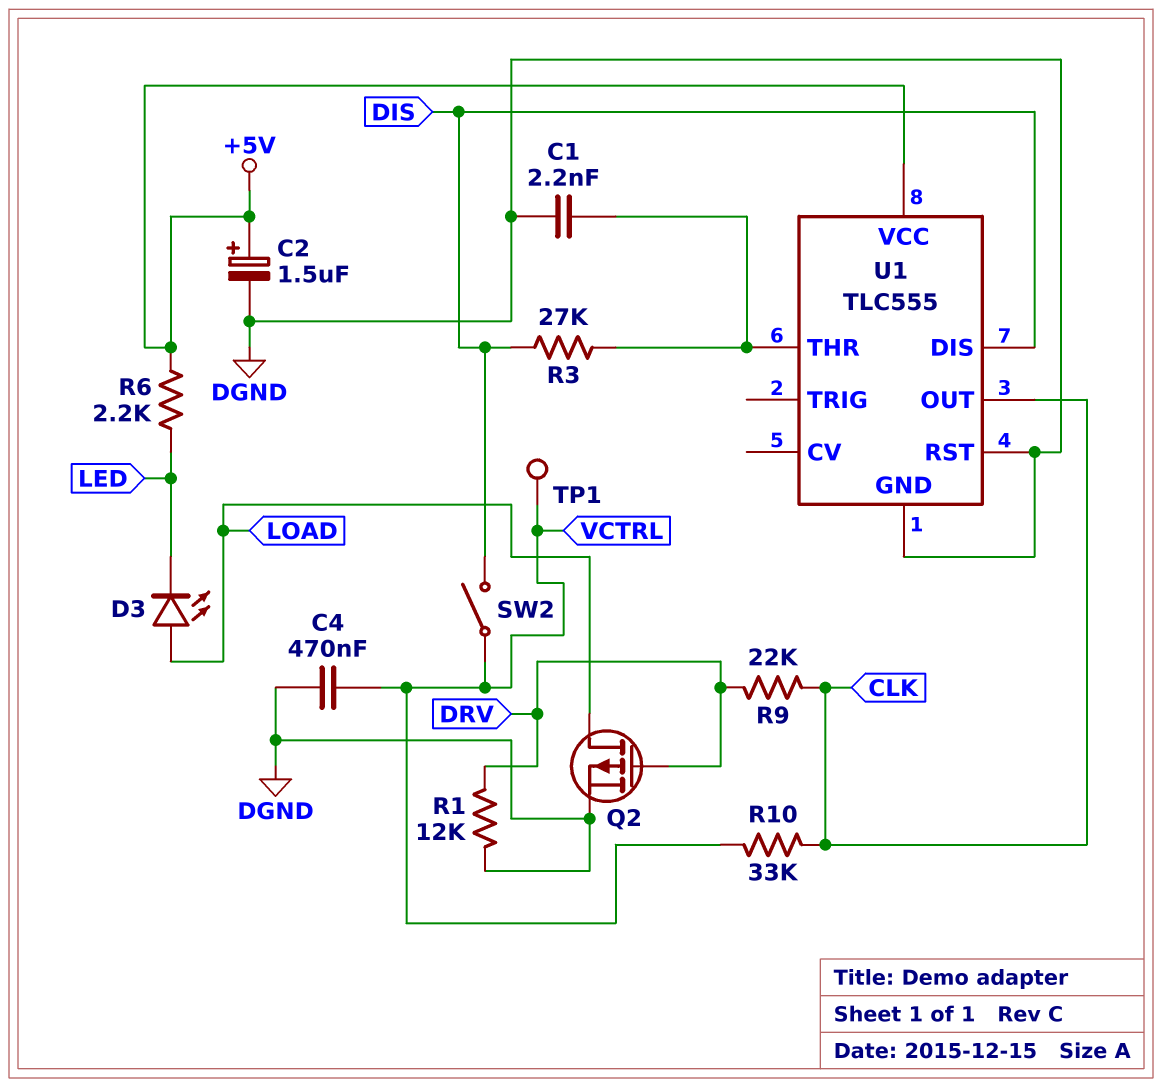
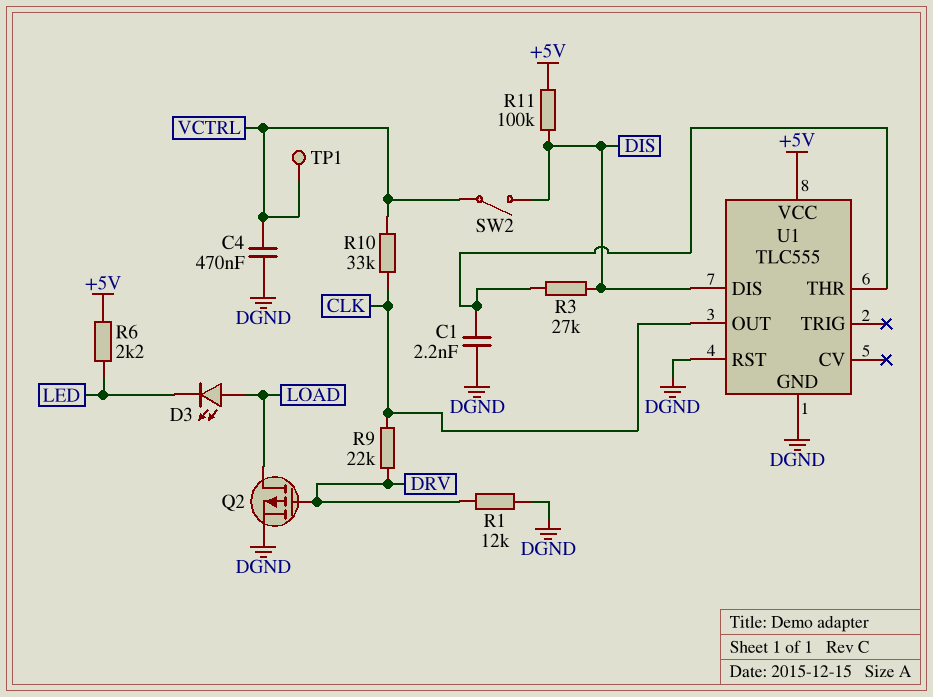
C2: 1.5uF (plus +5V, minus DGND) -> none
R11: none -> 100k (+5V, DIS)

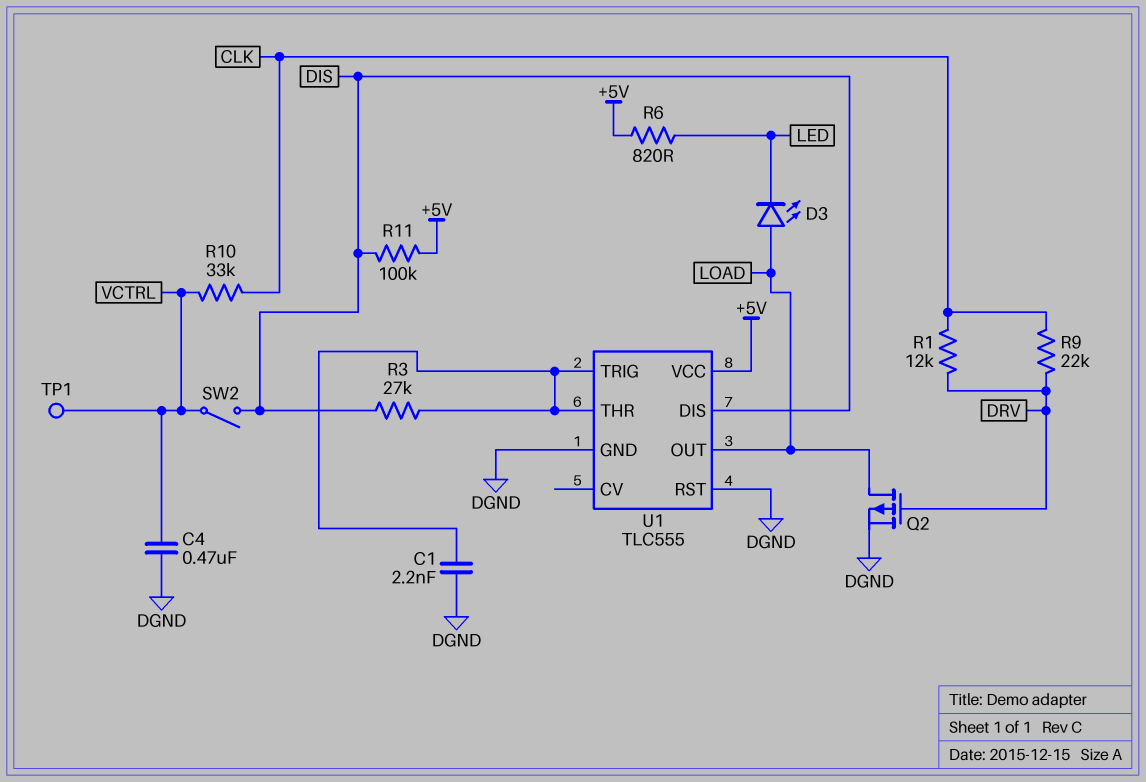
R1: 12k (DGND, DRV) -> 12k (CLK, DRV)
R6: 2.2k (+5V, LED) -> 820 (+5V, LED)
U1 pin OUT: CLK -> LOAD
U1 pin TRIG: none -> U1/THR

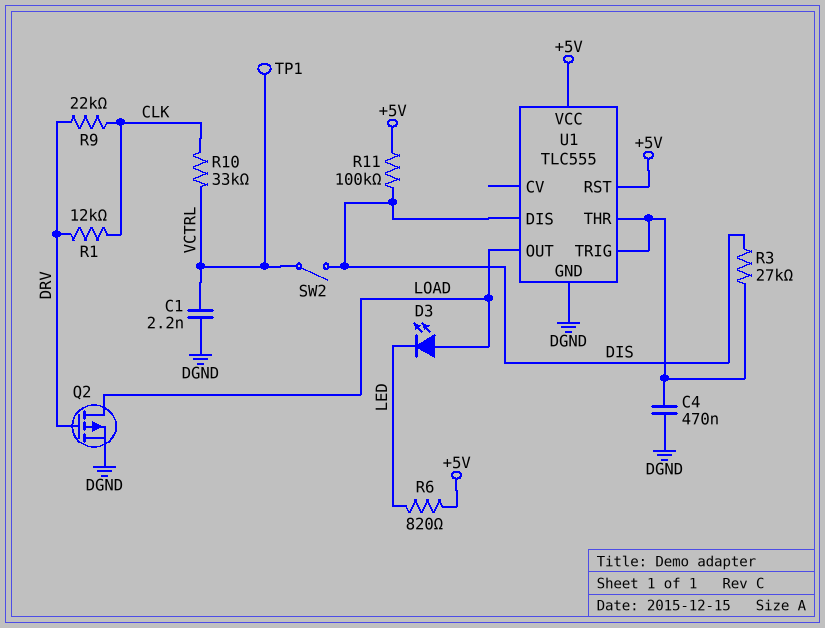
C1: 2.2nF (DGND, U1/THR) -> 2.2nF (DGND, VCTRL)
C4: 470nF (DGND, VCTRL) -> 470nF (DGND, U1/THR)
U1 pin RST: DGND -> +5V

